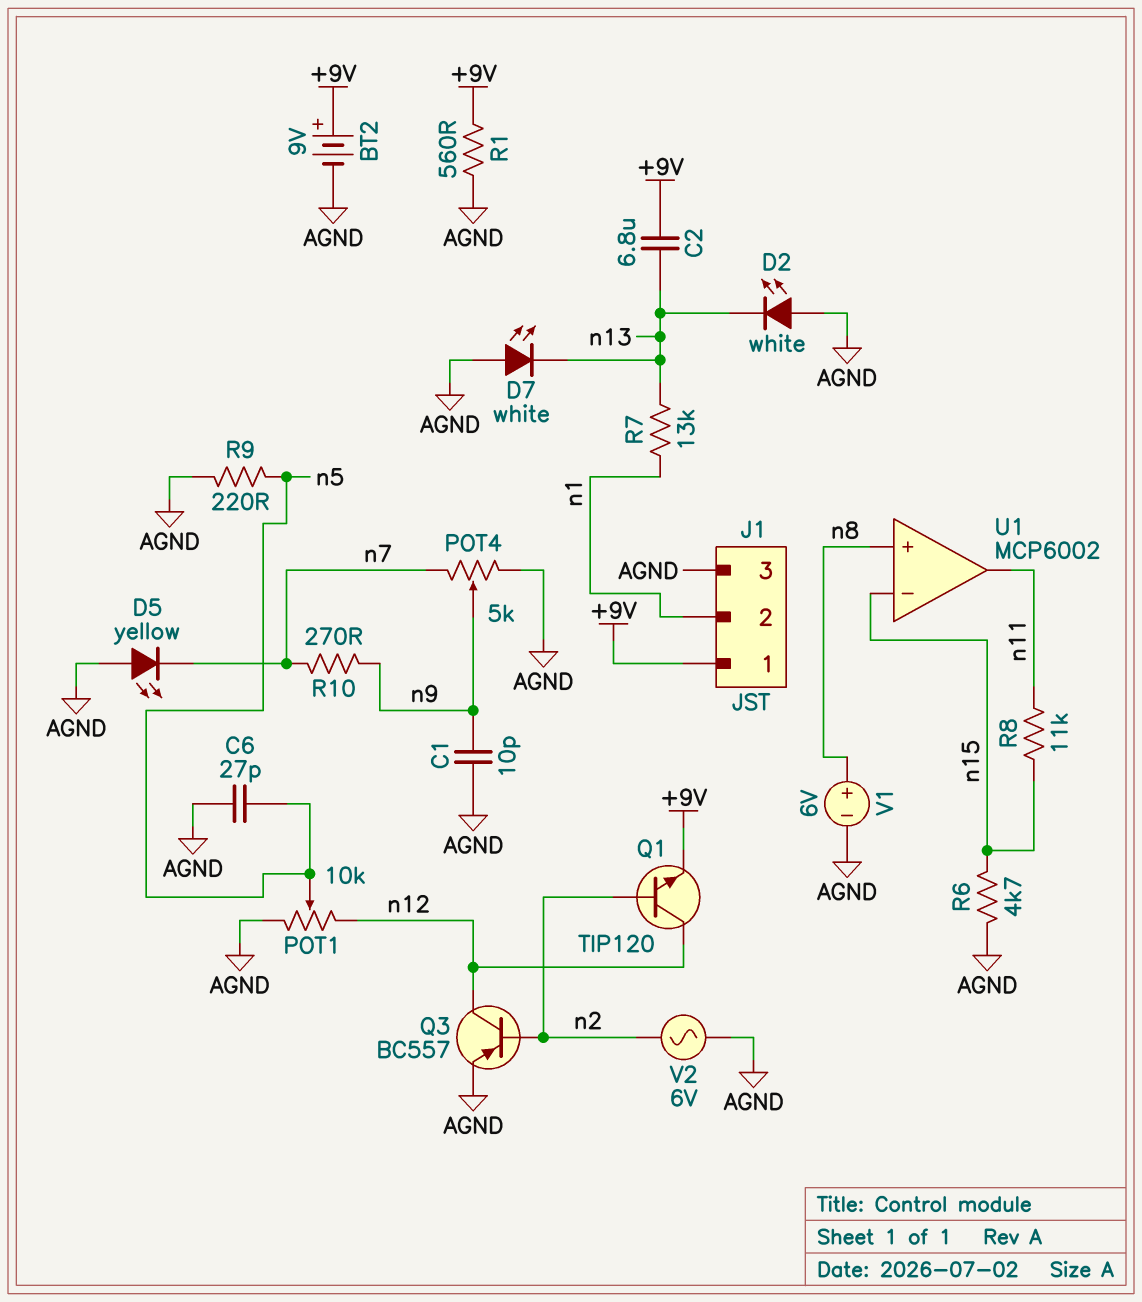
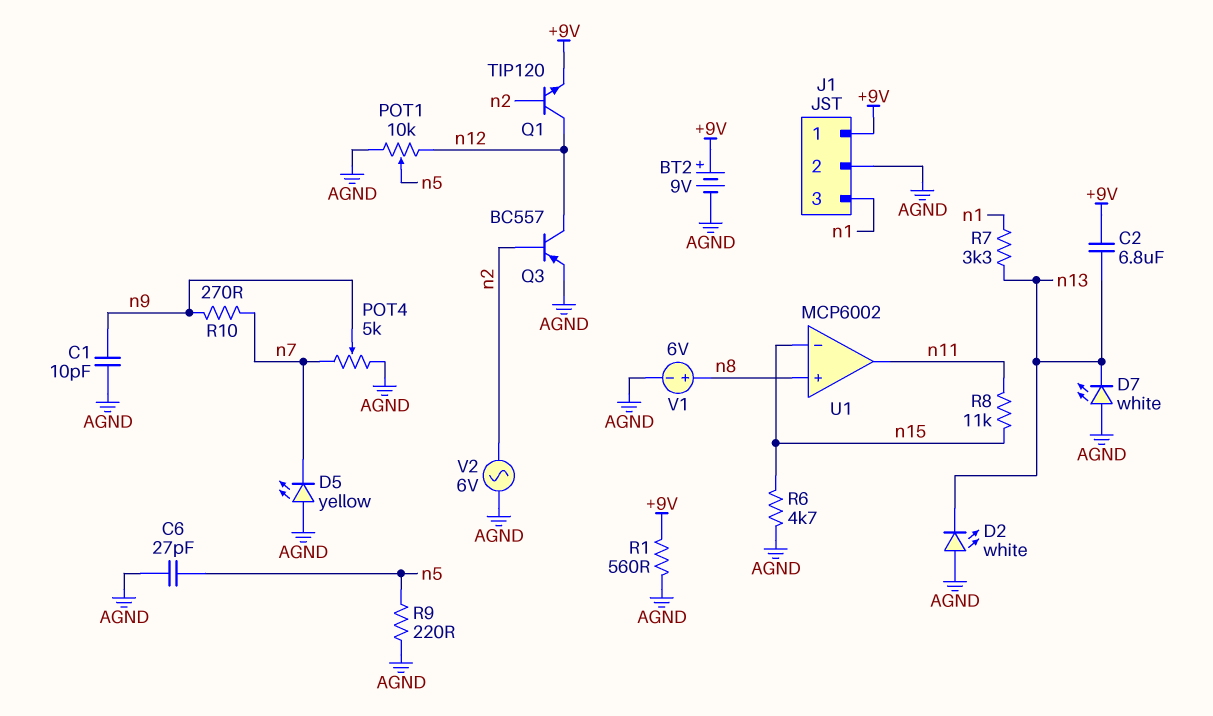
J1 pin 2: n1 -> AGND
J1 pin 3: AGND -> n1
R7: 13k (n1, n13) -> 3.3k (n1, n13)

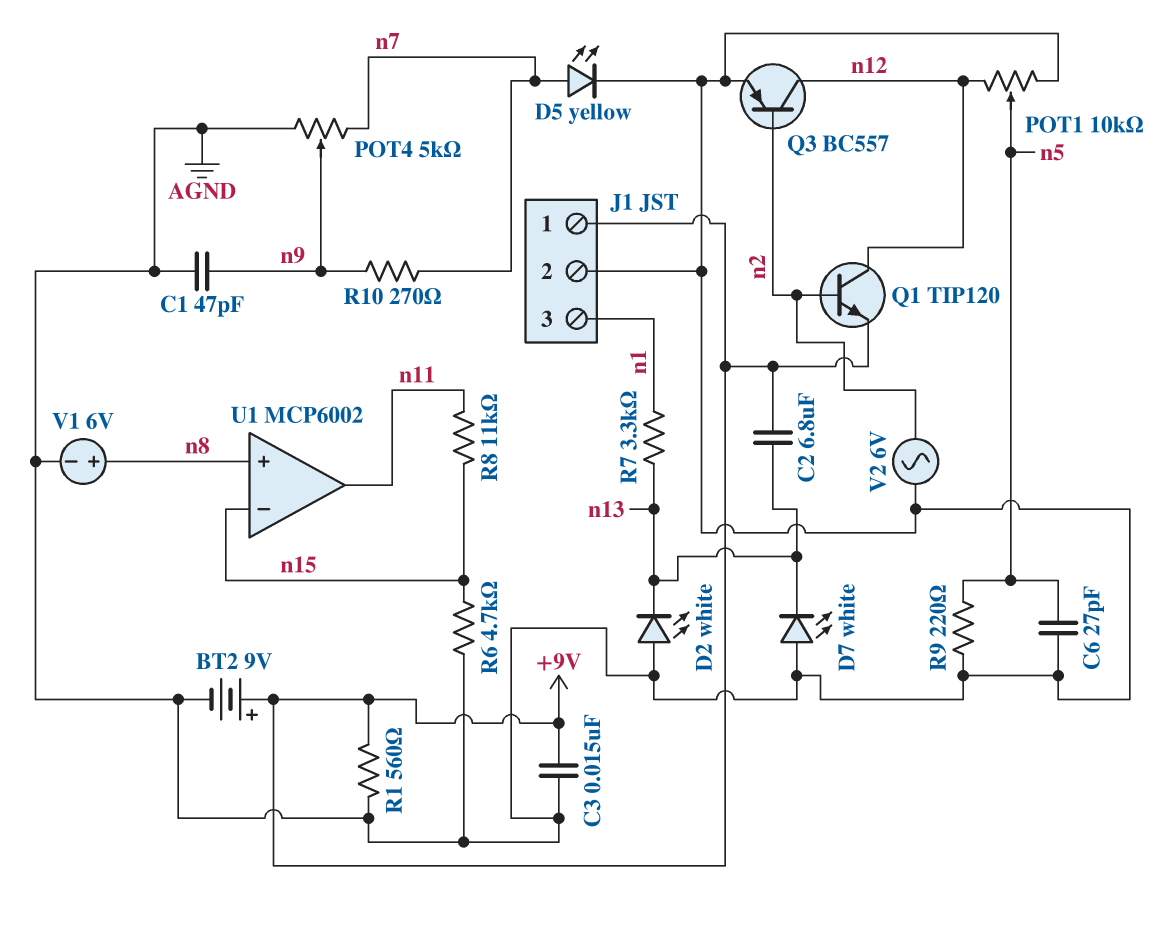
C1: 10pF (AGND, n9) -> 47pF (AGND, n9)
C3: none -> 15nF (+9V, AGND)
D5: LED yellow (A AGND, K n7) -> LED yellow (A n7, K AGND)

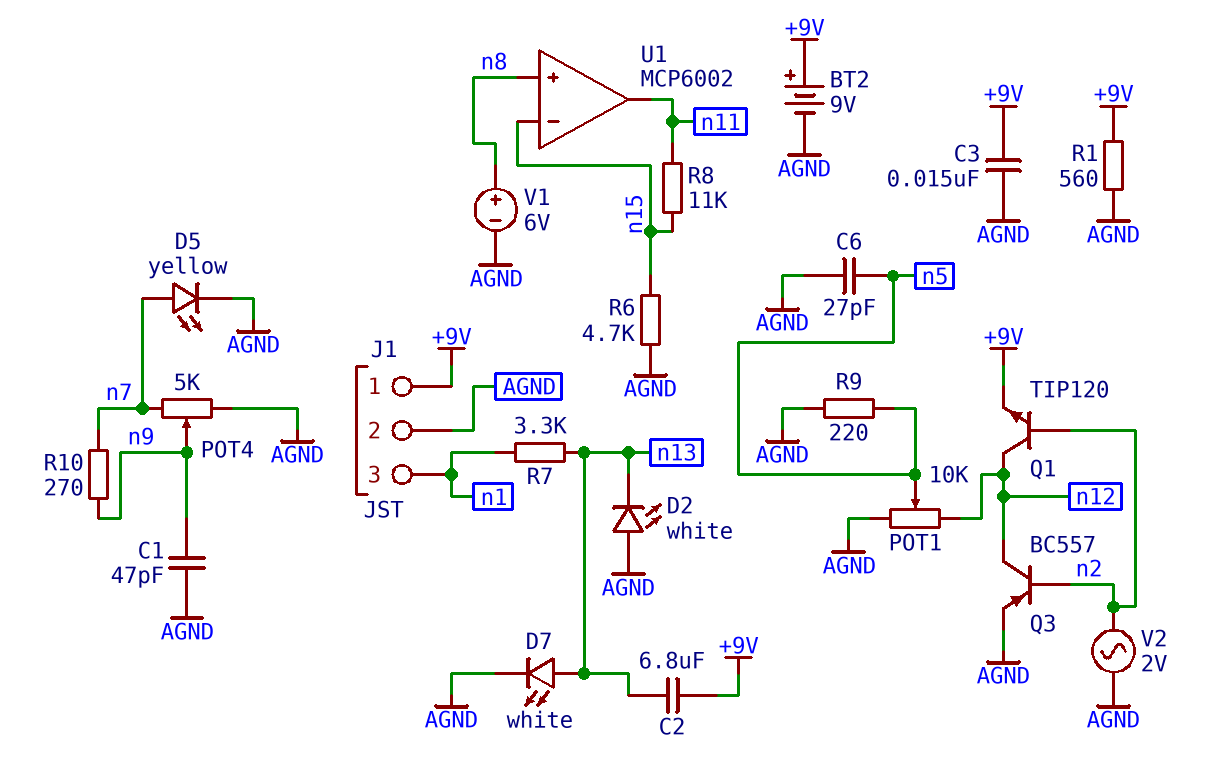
D7: LED white (A AGND, K n13) -> LED white (A n13, K AGND)
V2: AC 6V (AGND, n2) -> AC 2V (AGND, n2)

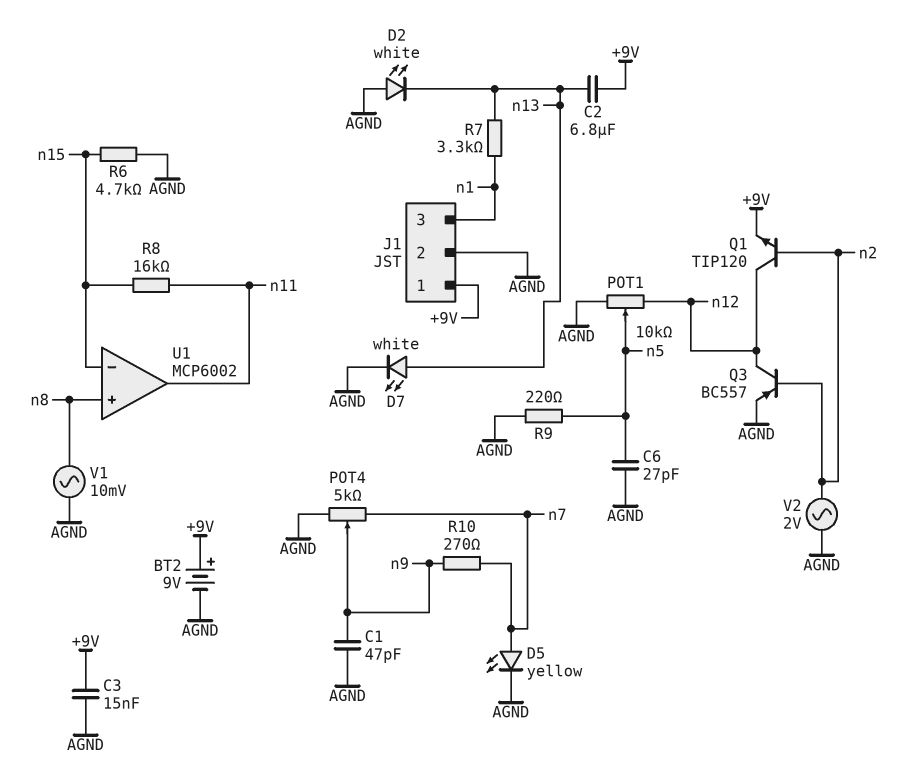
R1: 560 (+9V, AGND) -> none
R8: 11k (n11, n15) -> 16k (n11, n15)
V1: 6V (plus n8, minus AGND) -> AC 10mV (AGND, n8)

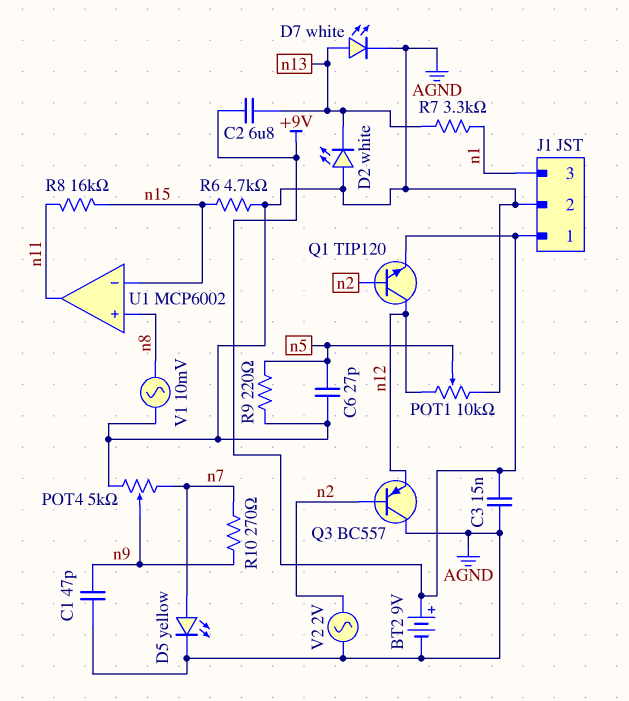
Q3: PNP BC557 (B n2, C n12, E AGND) -> PNP BC557 (B n2, C AGND, E n12)

